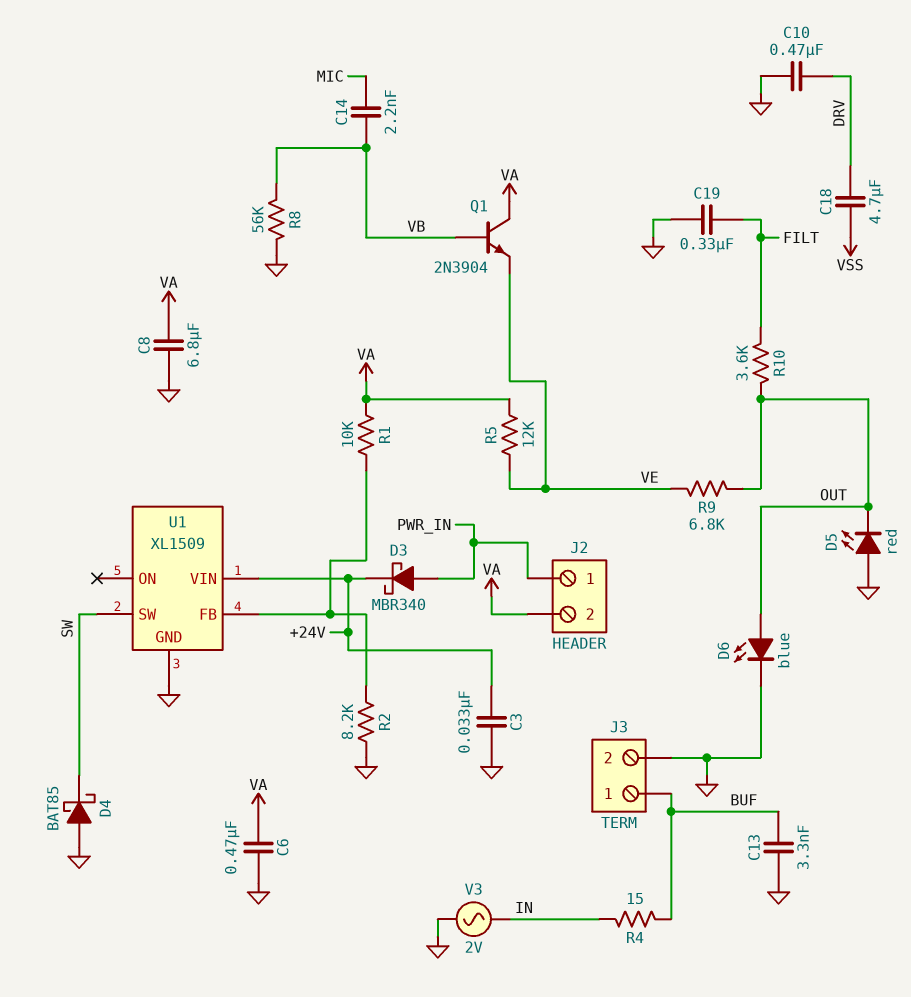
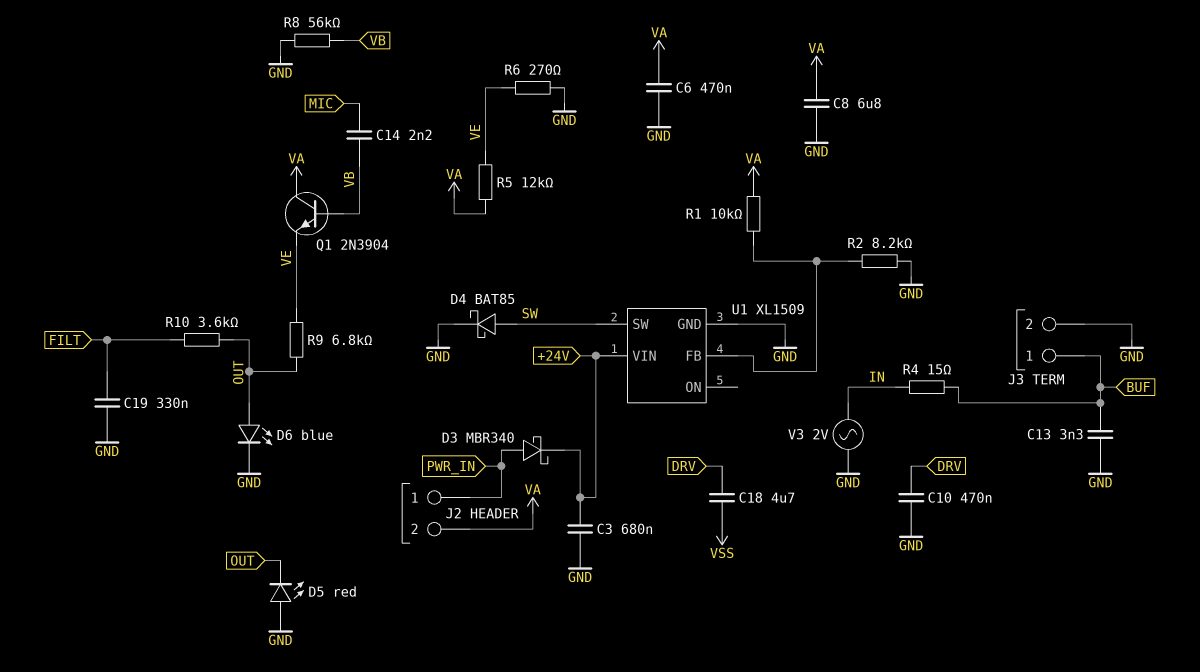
C3: 33nF (+24V, GND) -> 680nF (+24V, GND)
D4: schottky BAT85 (A GND, K SW) -> schottky BAT85 (A SW, K GND)
R6: none -> 270 (GND, VE)

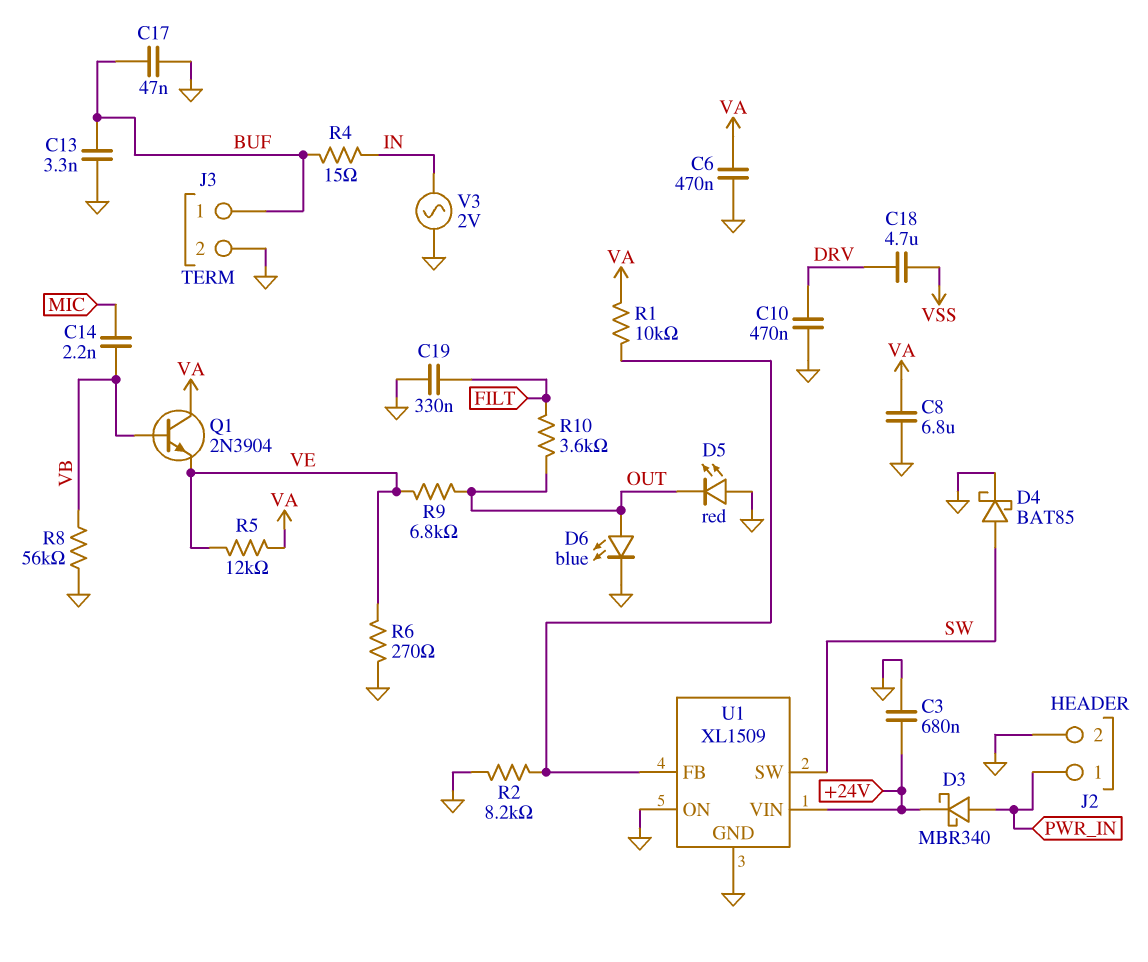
C17: none -> 47nF (BUF, GND)
J2 pin 2: VA -> GND
U1 pin ON: none -> GND

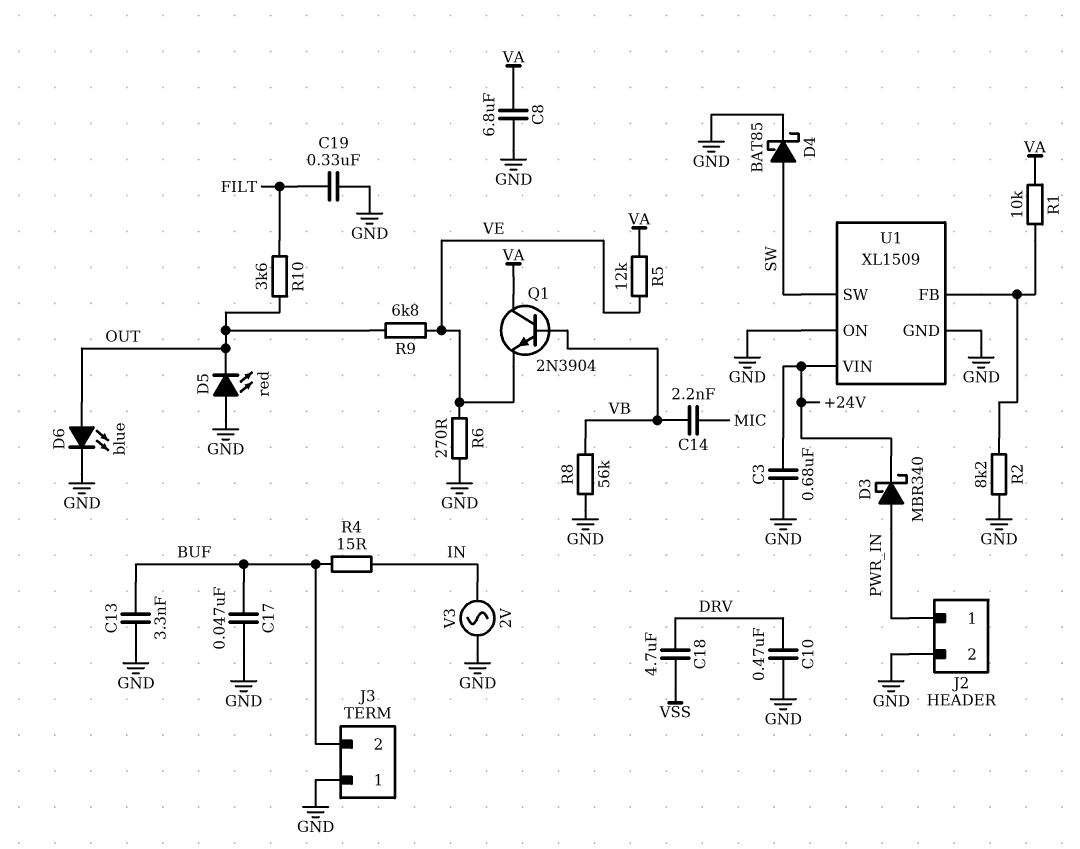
C6: 470nF (GND, VA) -> none
J3 pin 1: BUF -> GND
J3 pin 2: GND -> BUF

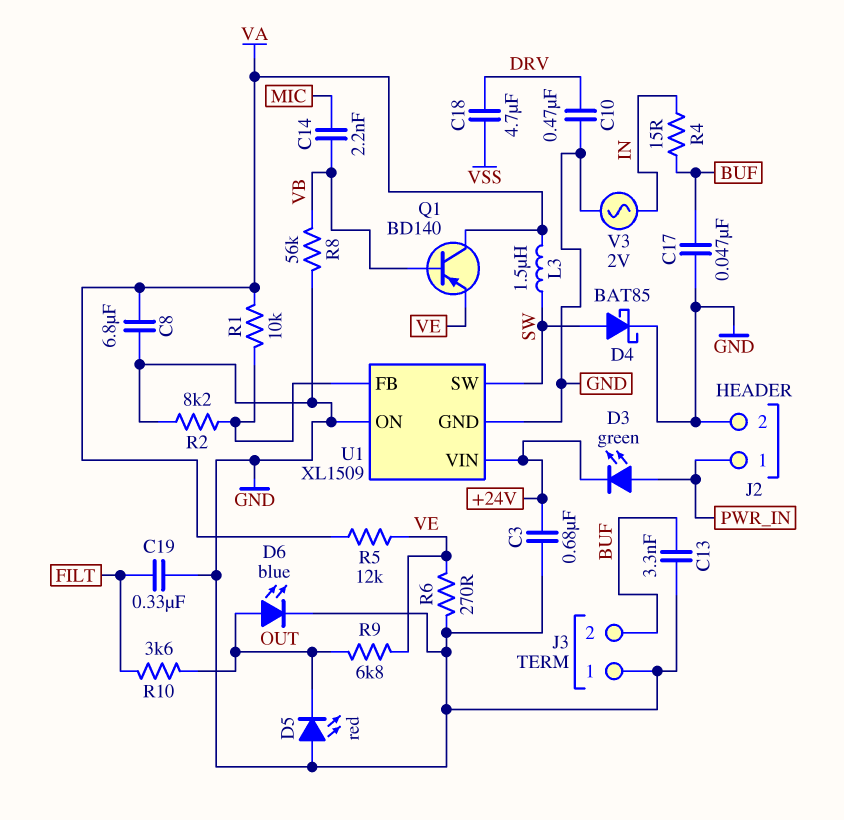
D3: schottky MBR340 (A PWR_IN, K +24V) -> LED green (A PWR_IN, K +24V)
L3: none -> 1.5uH (SW, VA)
Q1: NPN 2N3904 (B VB, C VA, E VE) -> PNP BD140 (B VB, C VA, E VE)

